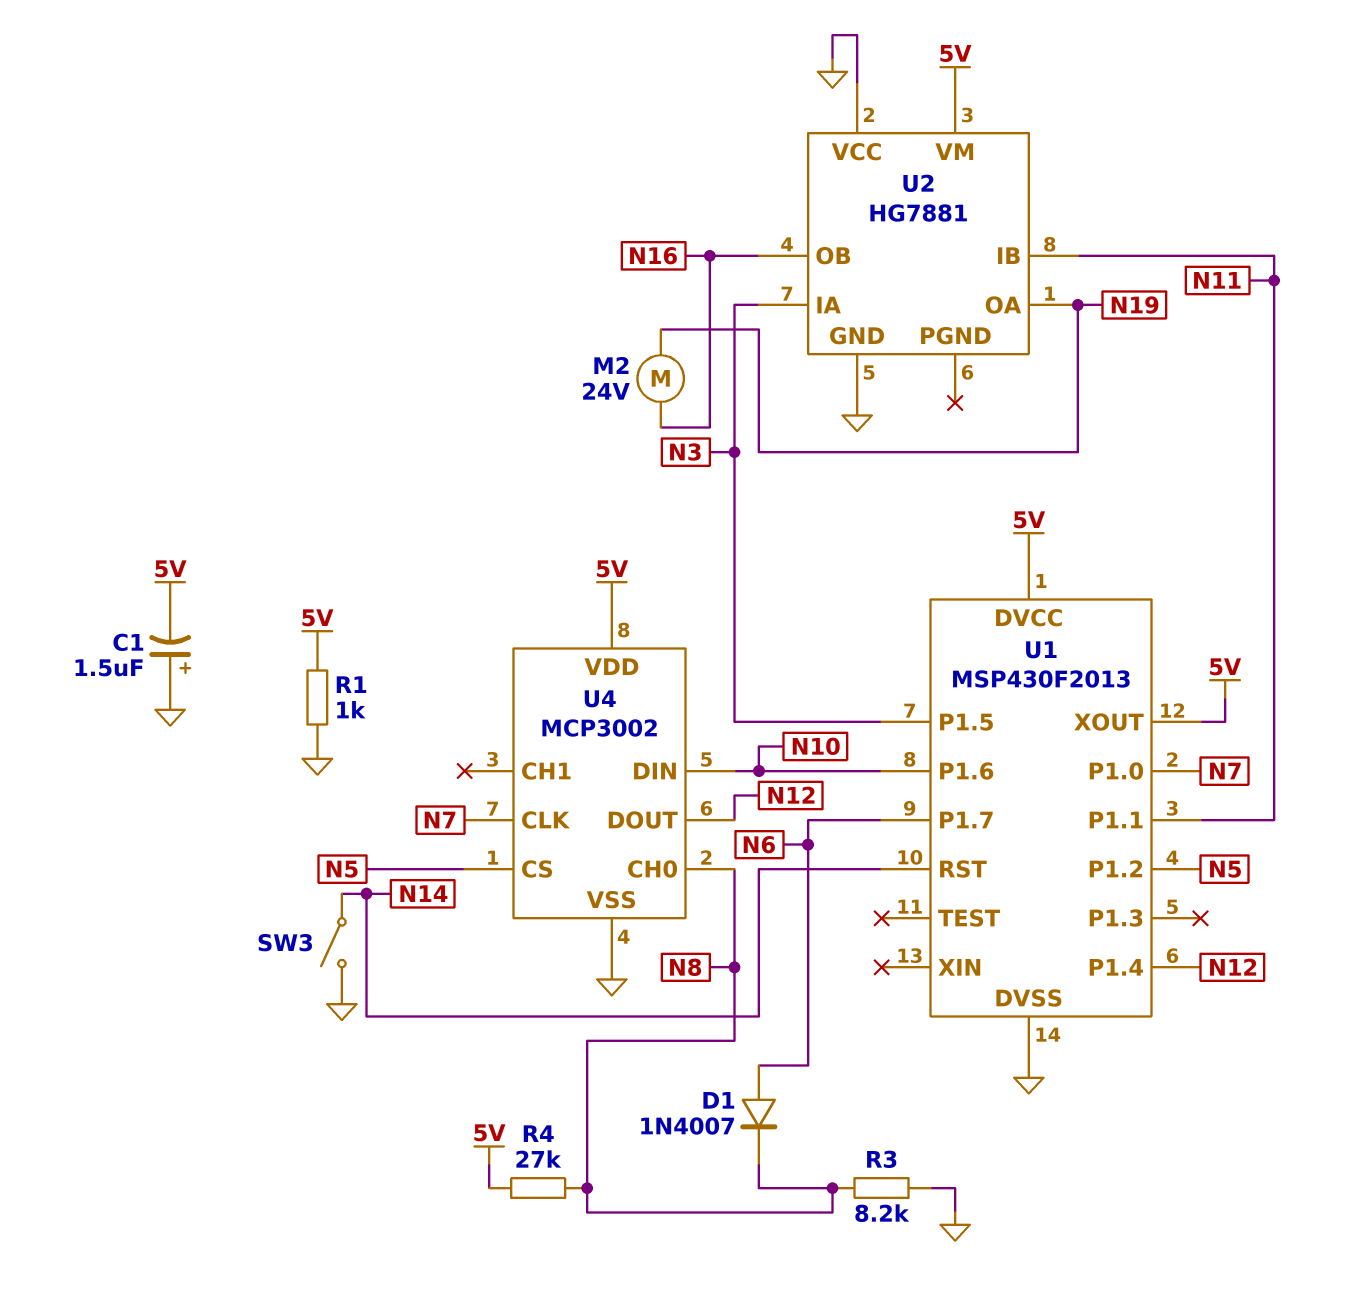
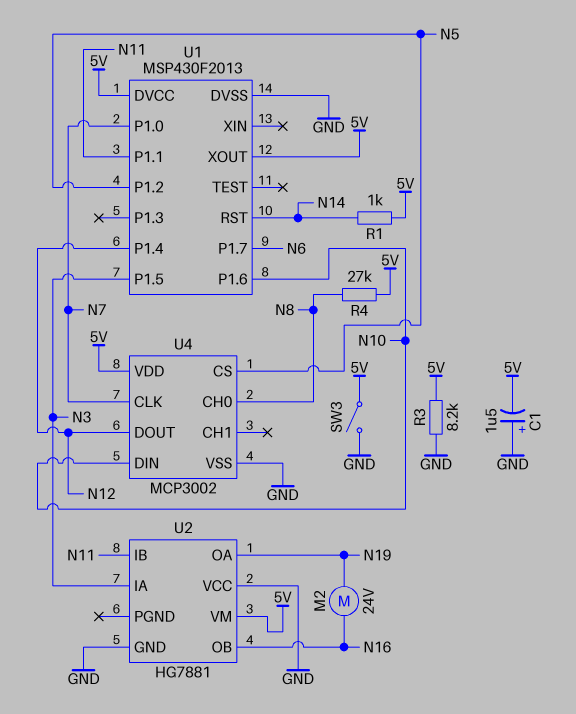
D1: diode 1N4007 (A N6, K N8) -> none
R1: 1k (5V, GND) -> 1k (5V, N14)
R3: 8.2k (GND, N8) -> 8.2k (5V, GND)
SW3: switch (GND, N14) -> switch (5V, GND)

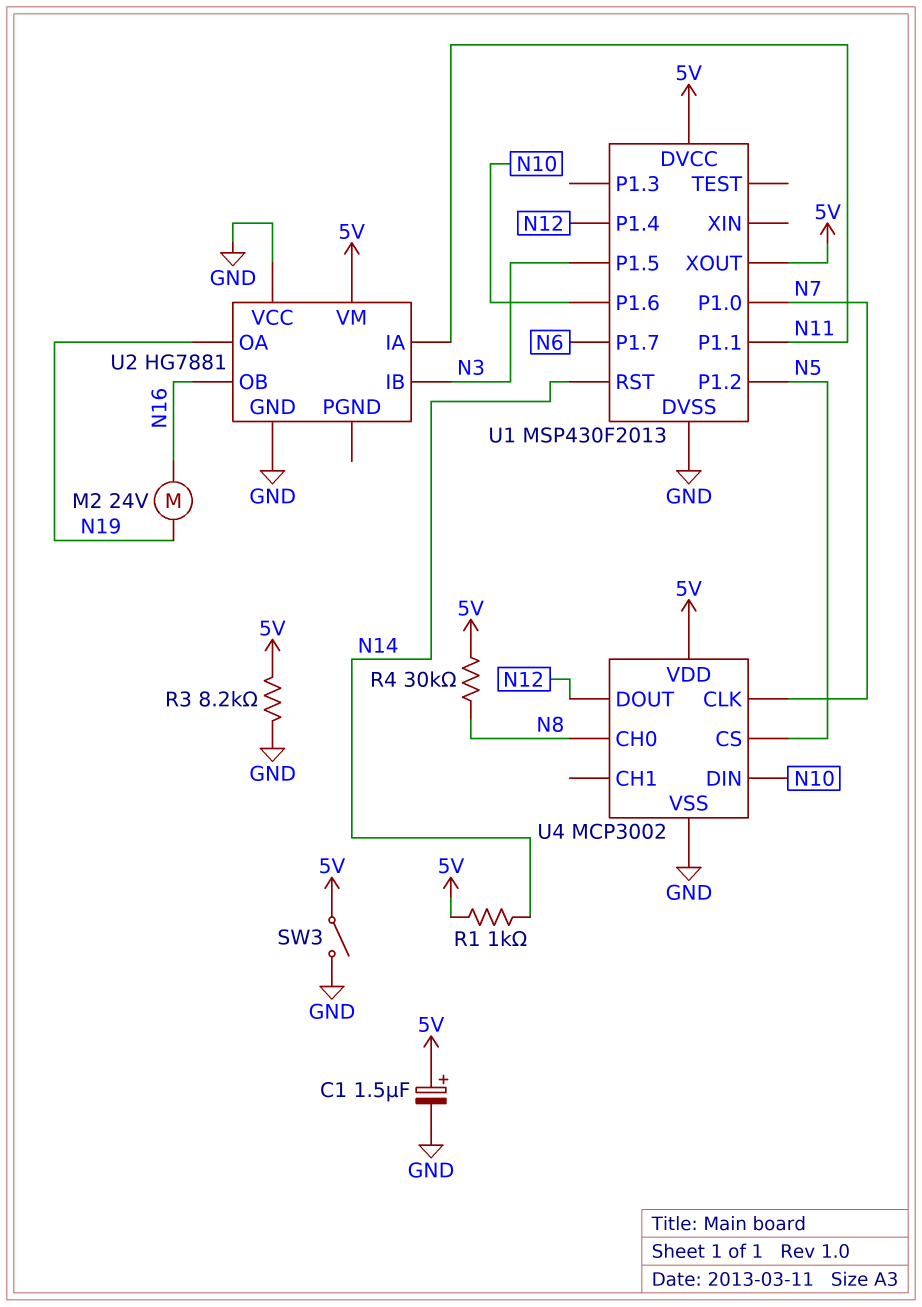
C1: 1.5uF (plus GND, minus 5V) -> 1.5uF (plus 5V, minus GND)
R4: 27k (5V, N8) -> 30k (5V, N8)
U2 pin IA: N3 -> N11
U2 pin IB: N11 -> N3

